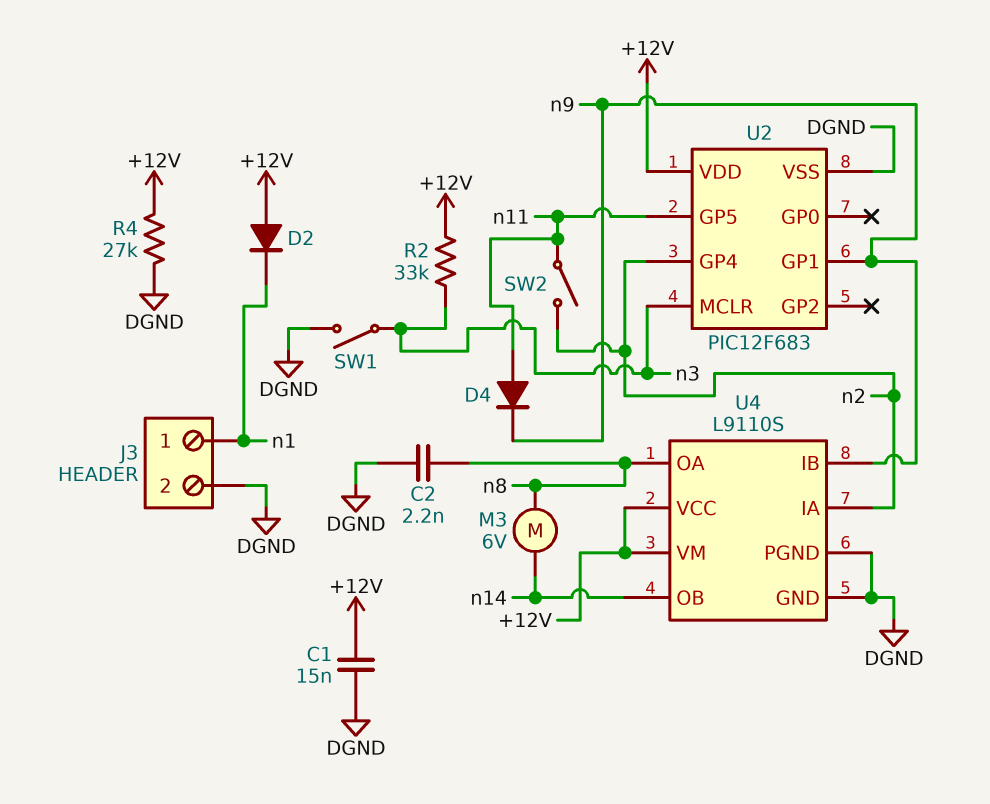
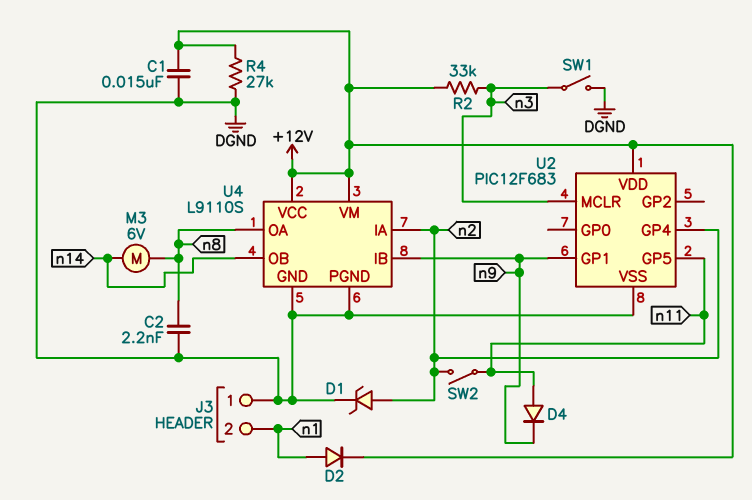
D1: none -> zener (A n2, K DGND)
D2: diode (A +12V, K n1) -> diode (A n1, K +12V)
J3 pin 1: n1 -> DGND
J3 pin 2: DGND -> n1

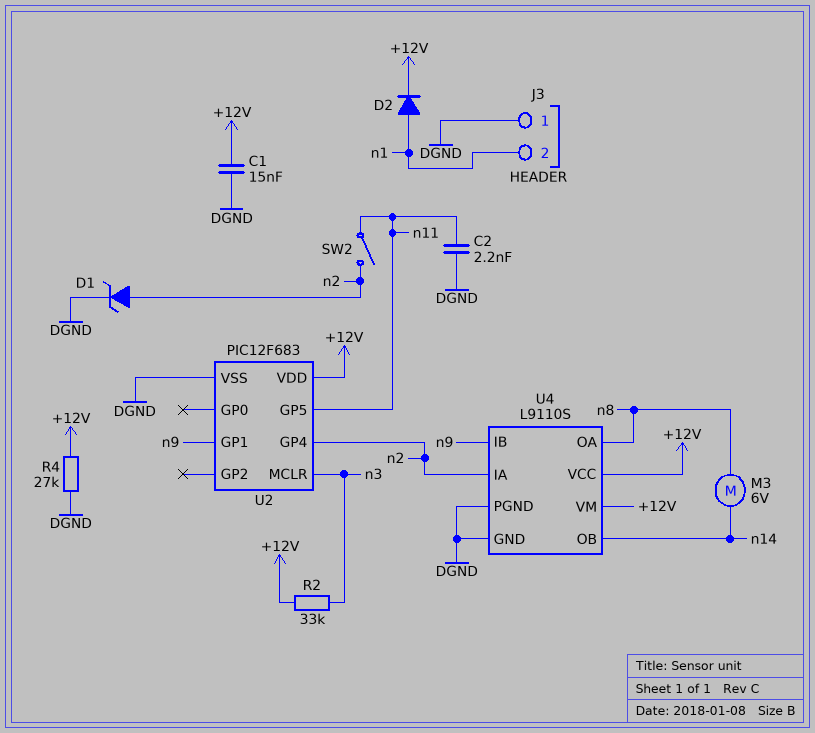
C2: 2.2nF (DGND, n8) -> 2.2nF (DGND, n11)
D4: diode (A n11, K n9) -> none
SW1: switch (DGND, n3) -> none

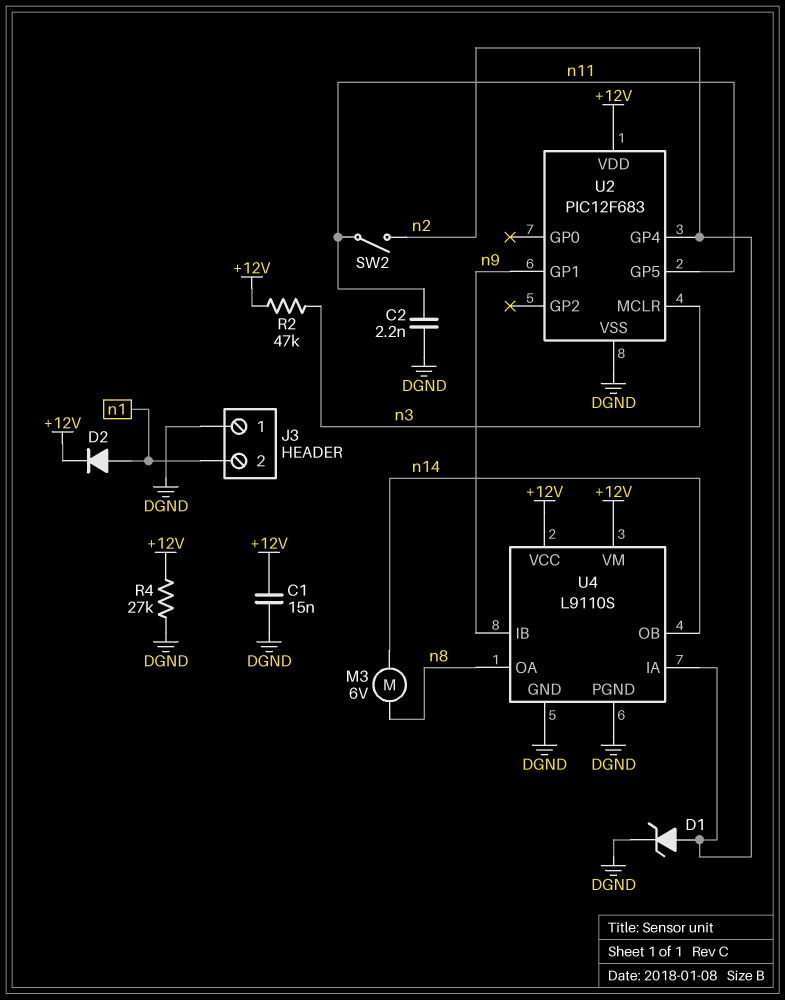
R2: 33k (+12V, n3) -> 47k (+12V, n3)

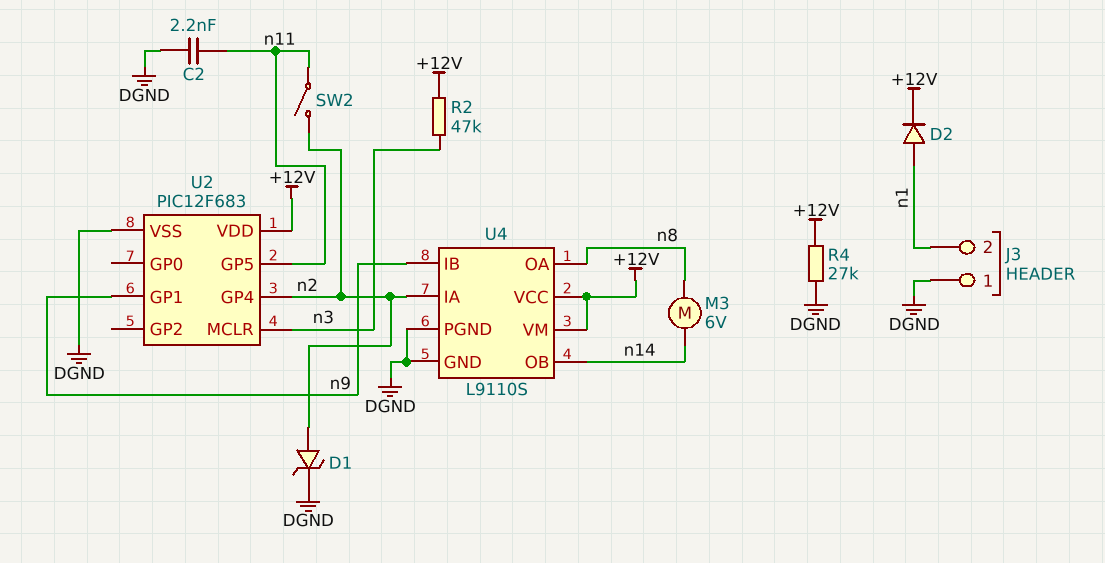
C1: 15nF (+12V, DGND) -> none

